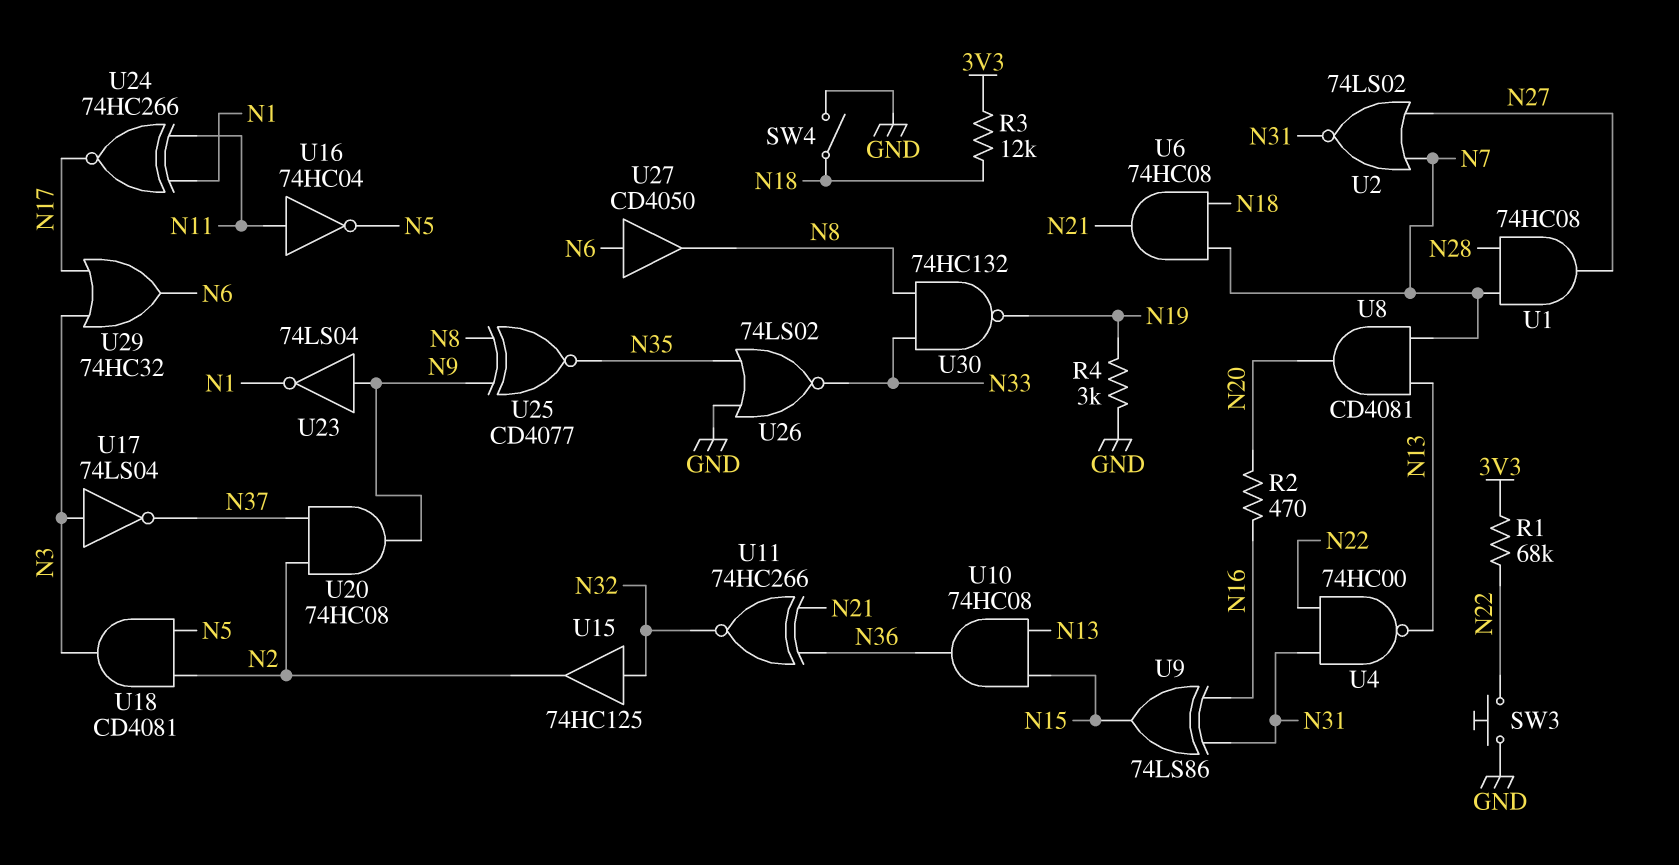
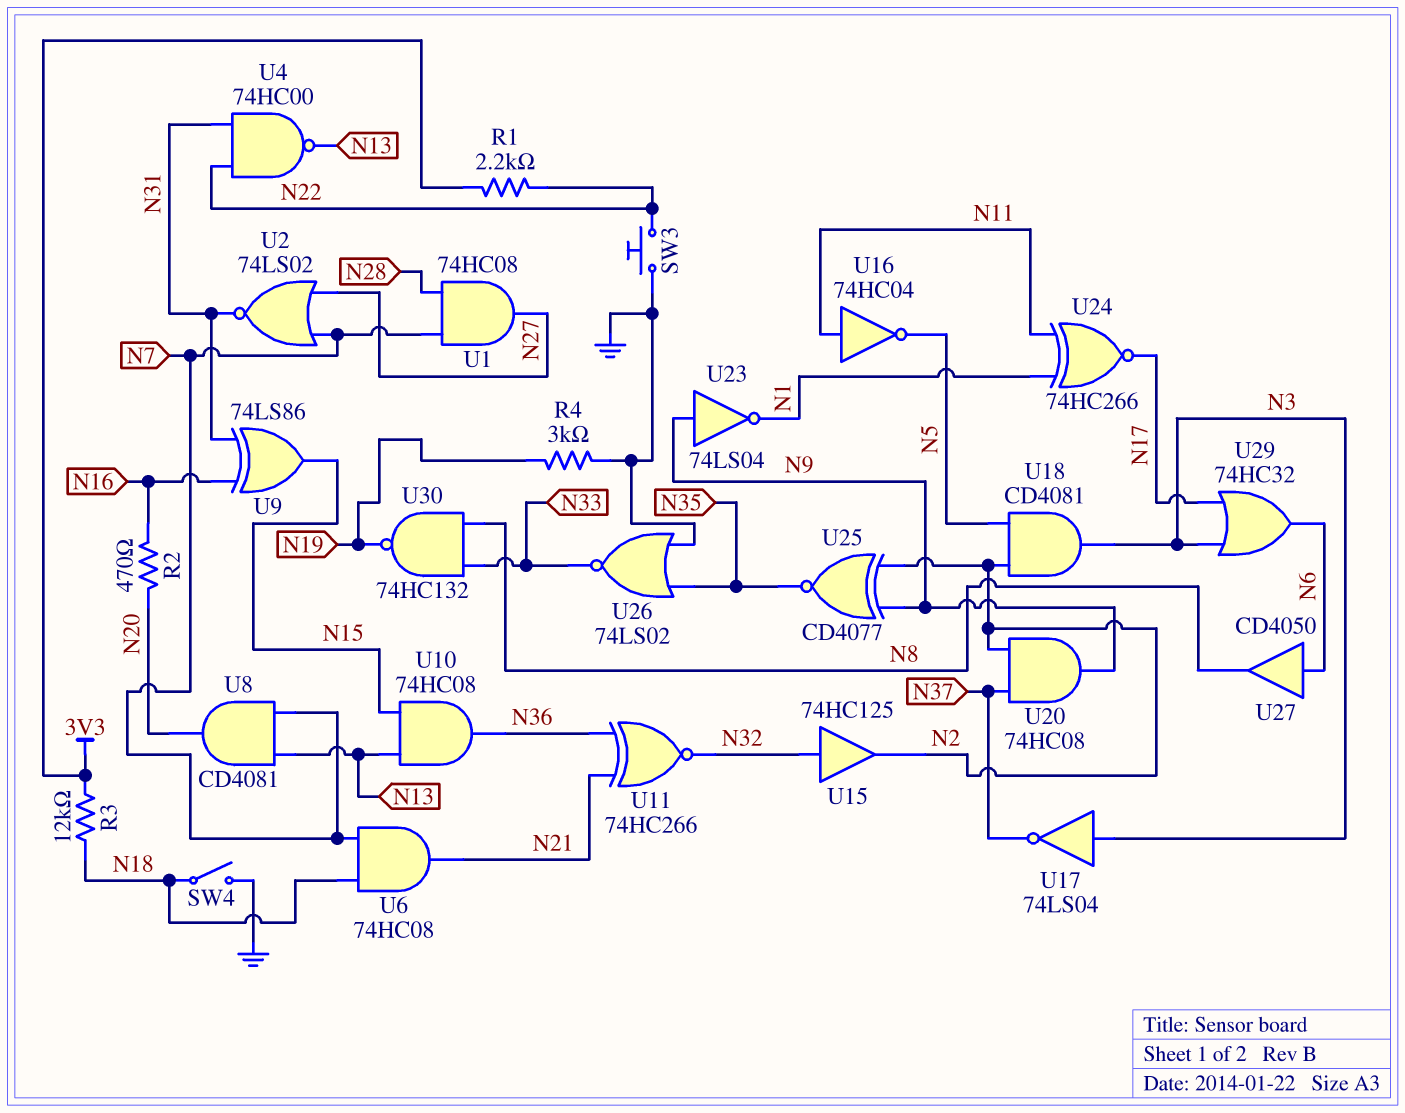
R1: 68k (3V3, N22) -> 2.2k (3V3, N22)
U25: XNOR CD4077 (in N8, in N9, out N35) -> XNOR CD4077 (in N2, in N9, out N35)

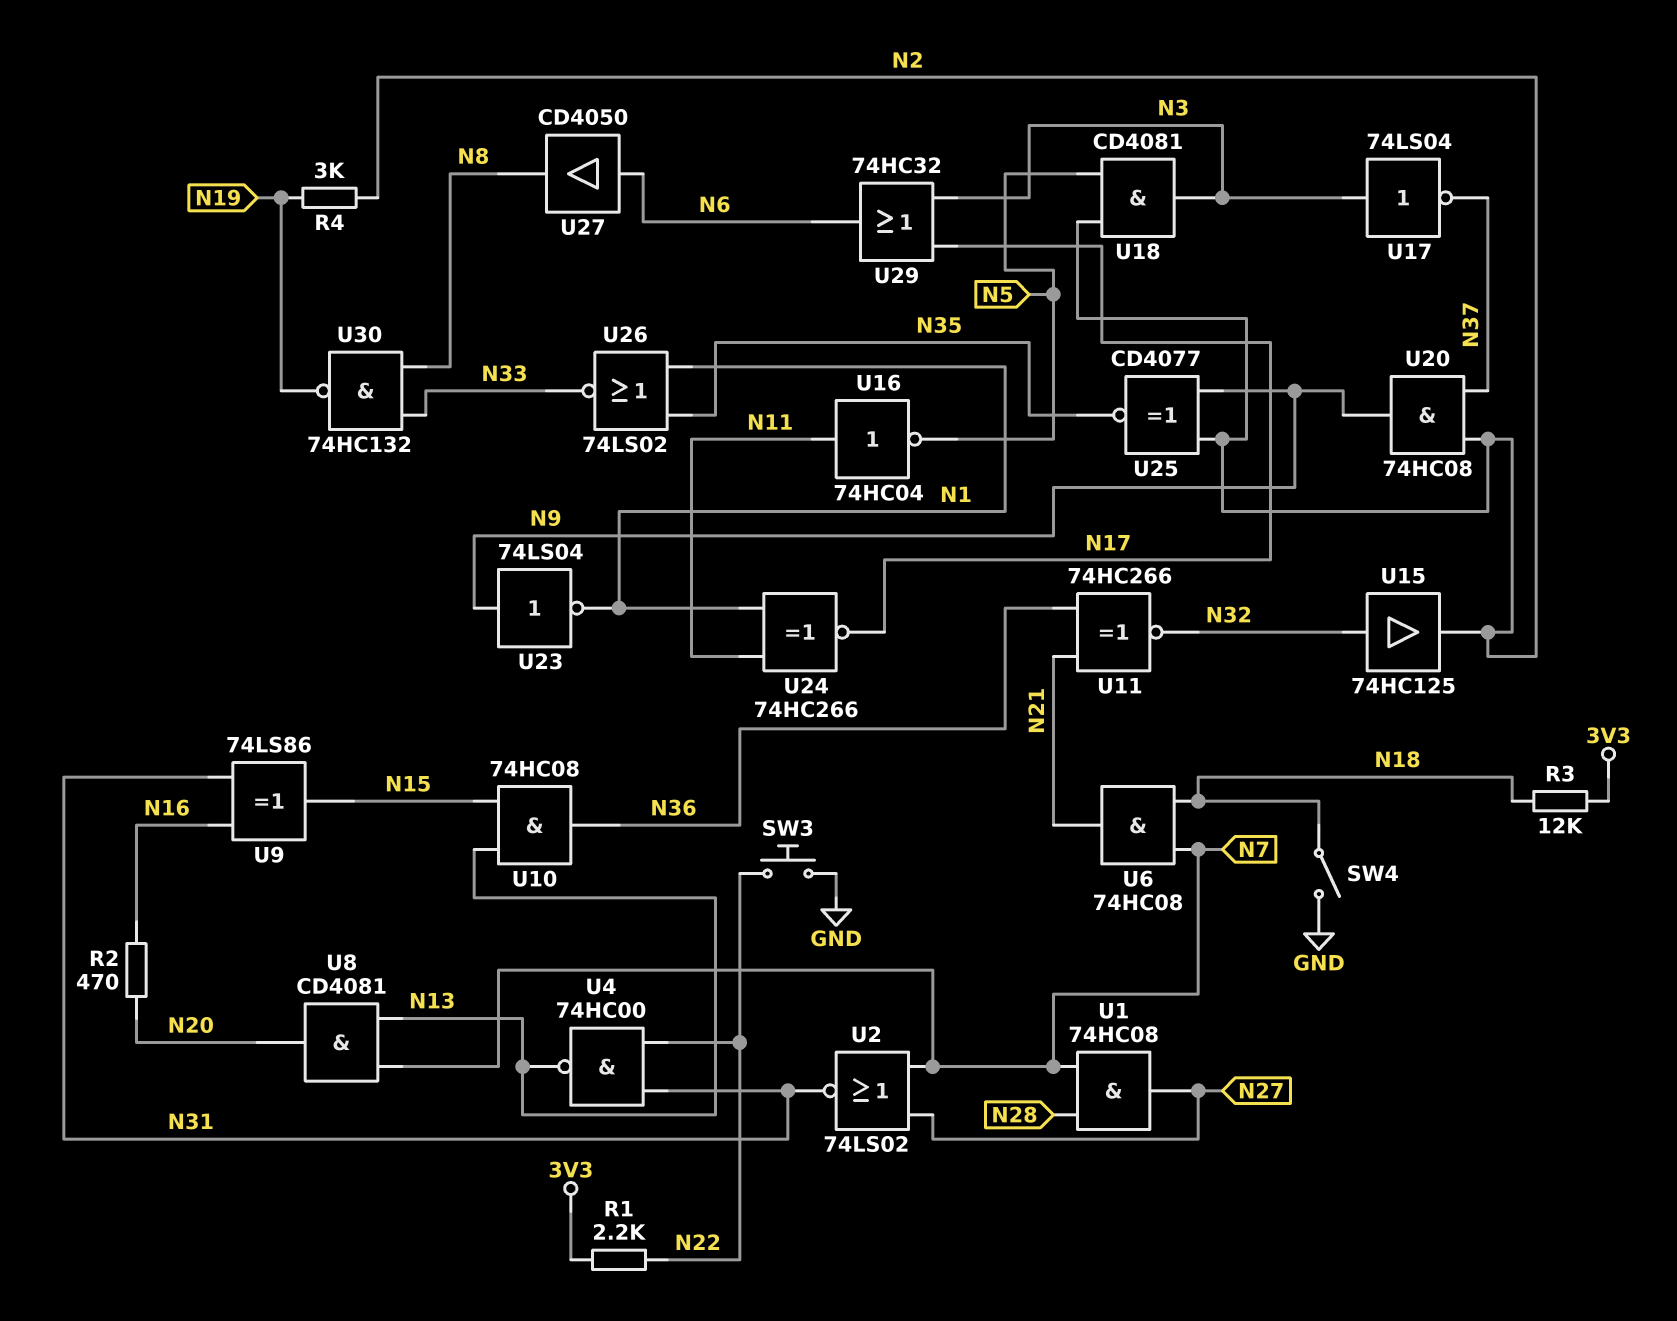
R4: 3k (GND, N19) -> 3k (N2, N19)
U26: NOR 74LS02 (in GND, in N35, out N33) -> NOR 74LS02 (in N1, in N35, out N33)

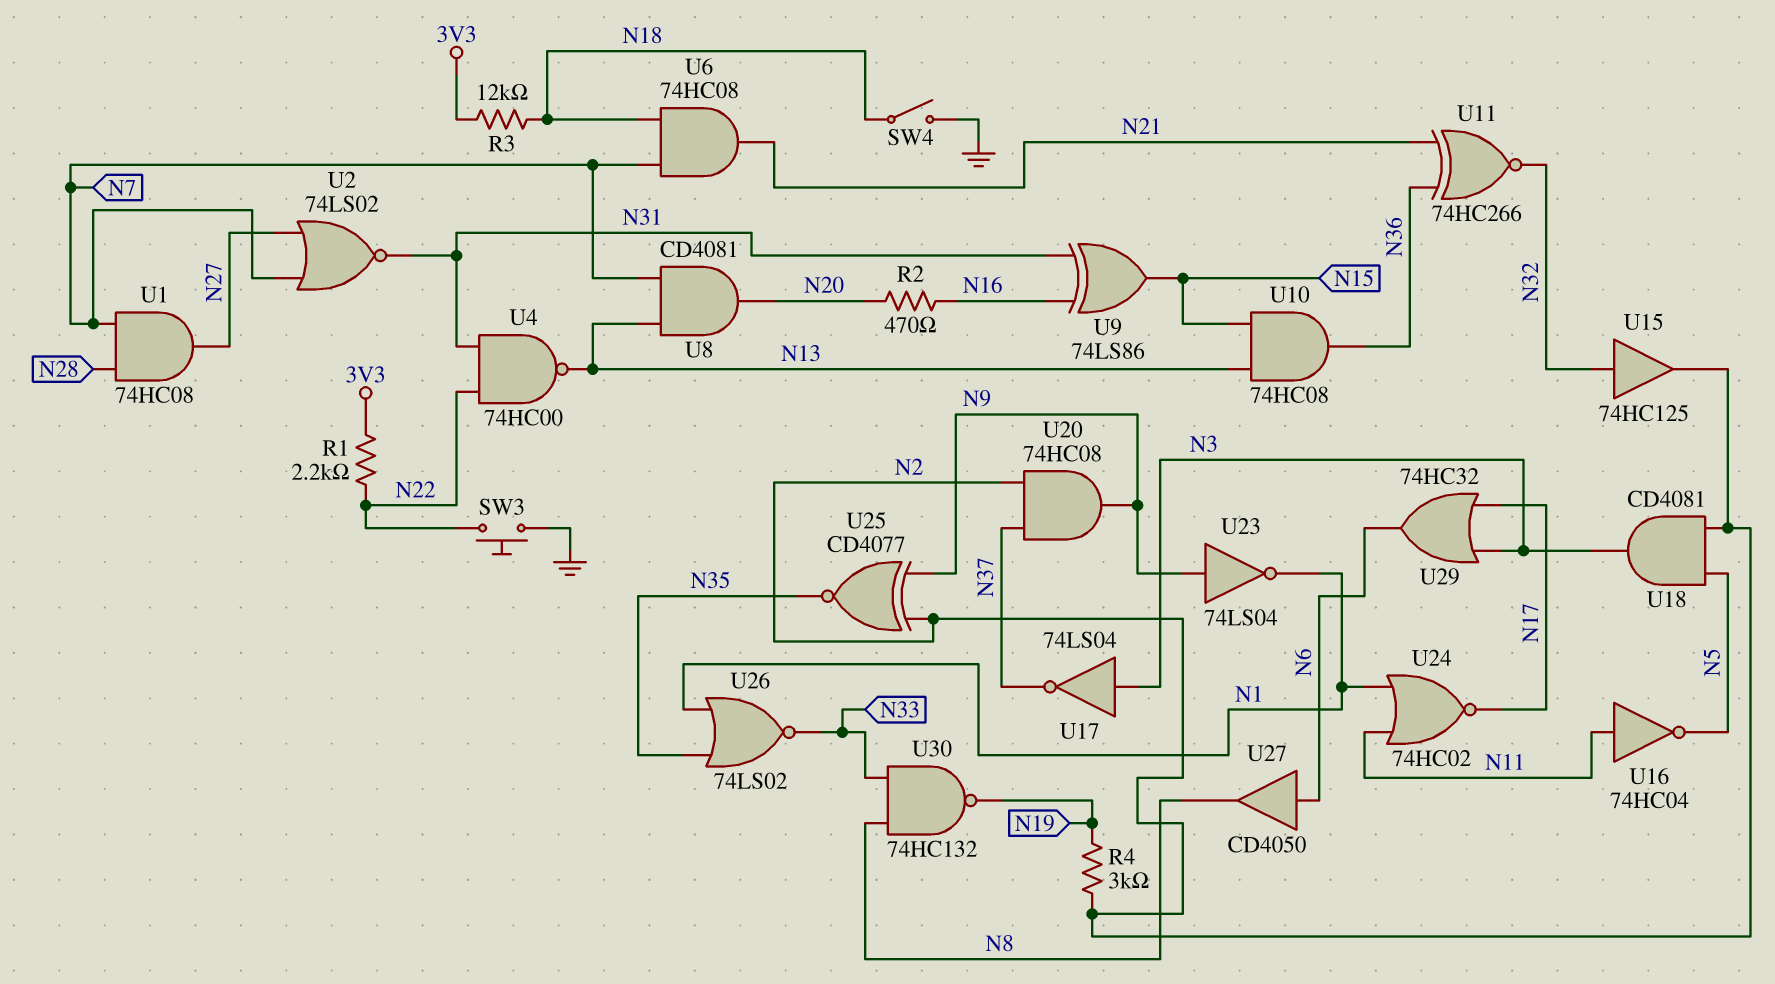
U24: XNOR 74HC266 (in N1, in N11, out N17) -> NOR 74HC02 (in N1, in N11, out N17)

